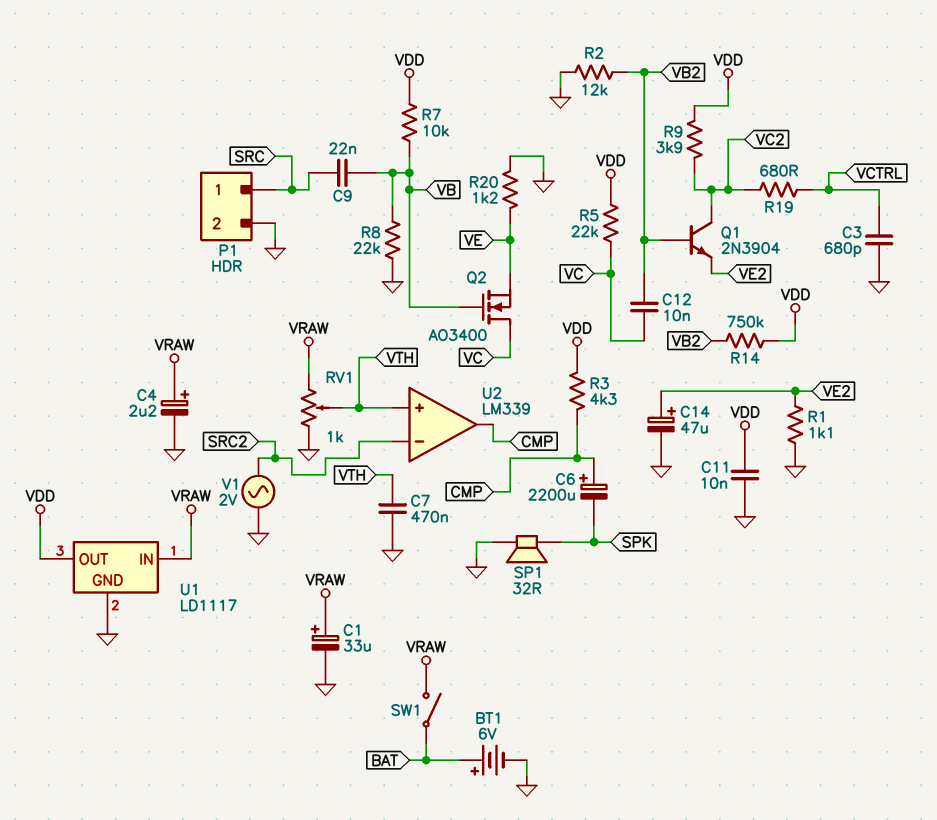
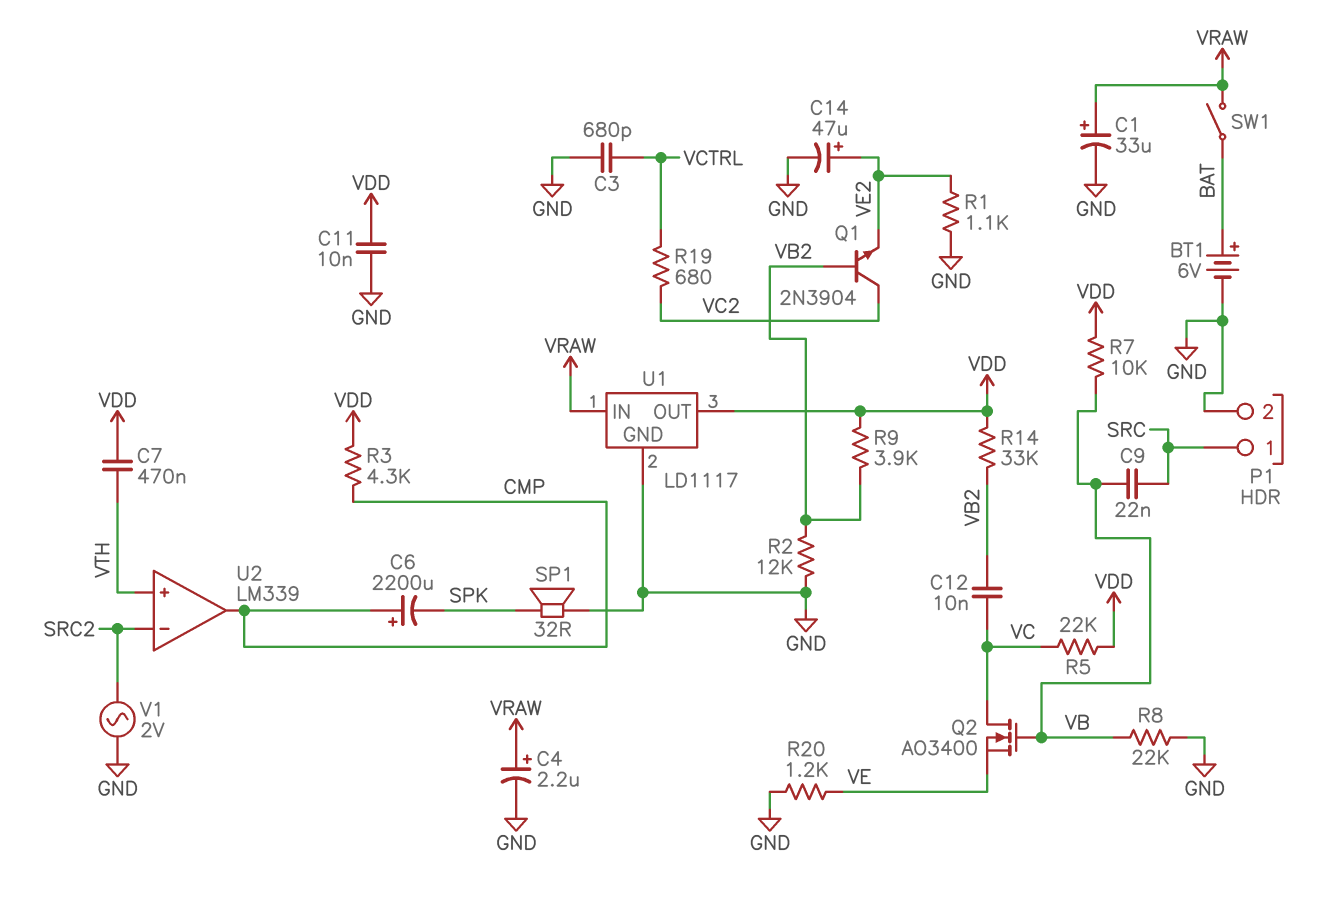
C7: 470nF (GND, VTH) -> 470nF (VDD, VTH)
R9: 3.9k (VC2, VDD) -> 3.9k (VB2, VDD)
R14: 750k (VB2, VDD) -> 33k (VB2, VDD)
RV1: 1k (GND, VRAW, wiper VTH) -> none

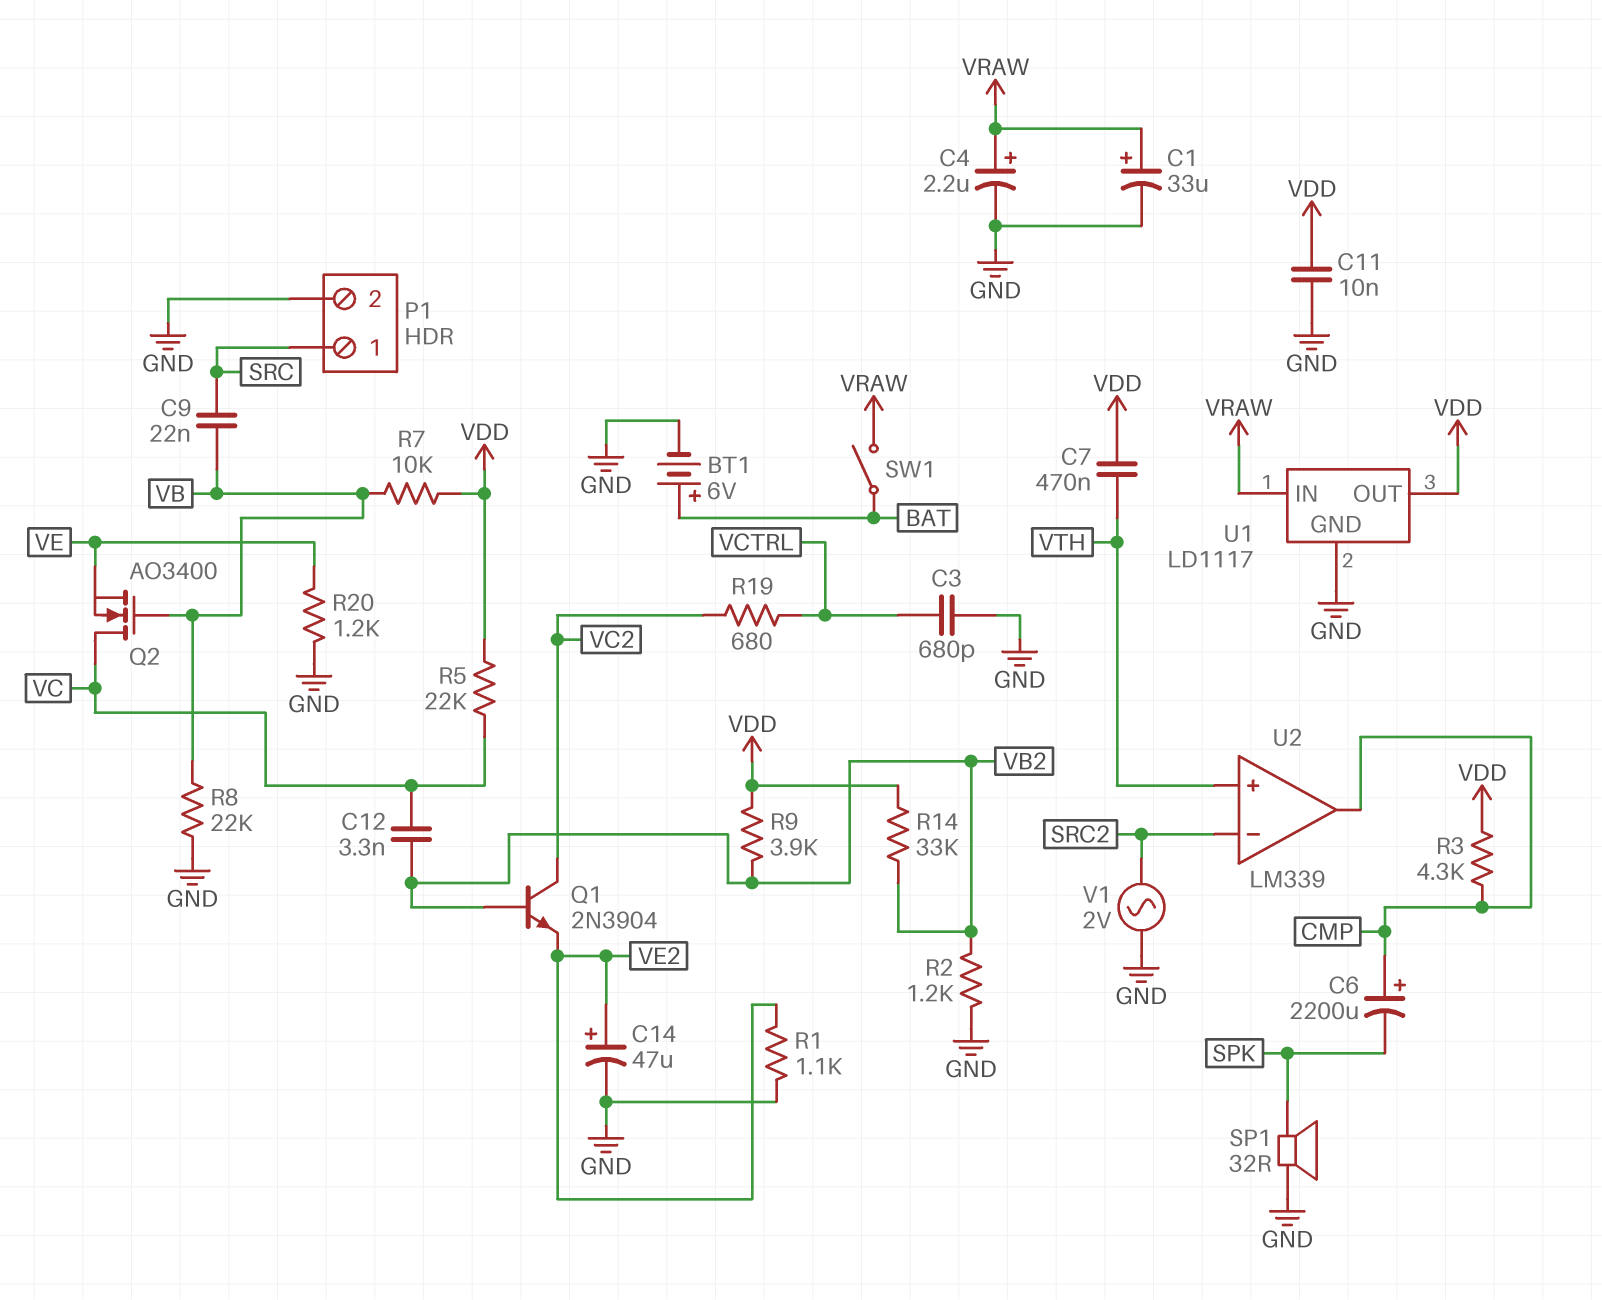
C12: 10nF (VB2, VC) -> 3.3nF (VB2, VC)
R2: 12k (GND, VB2) -> 1.2k (GND, VB2)

